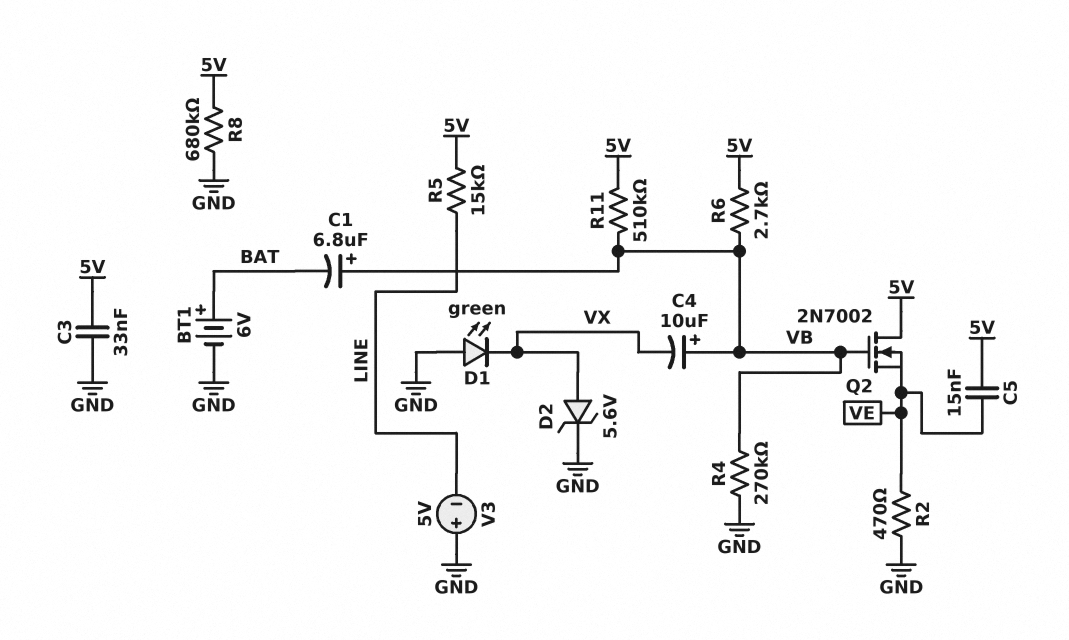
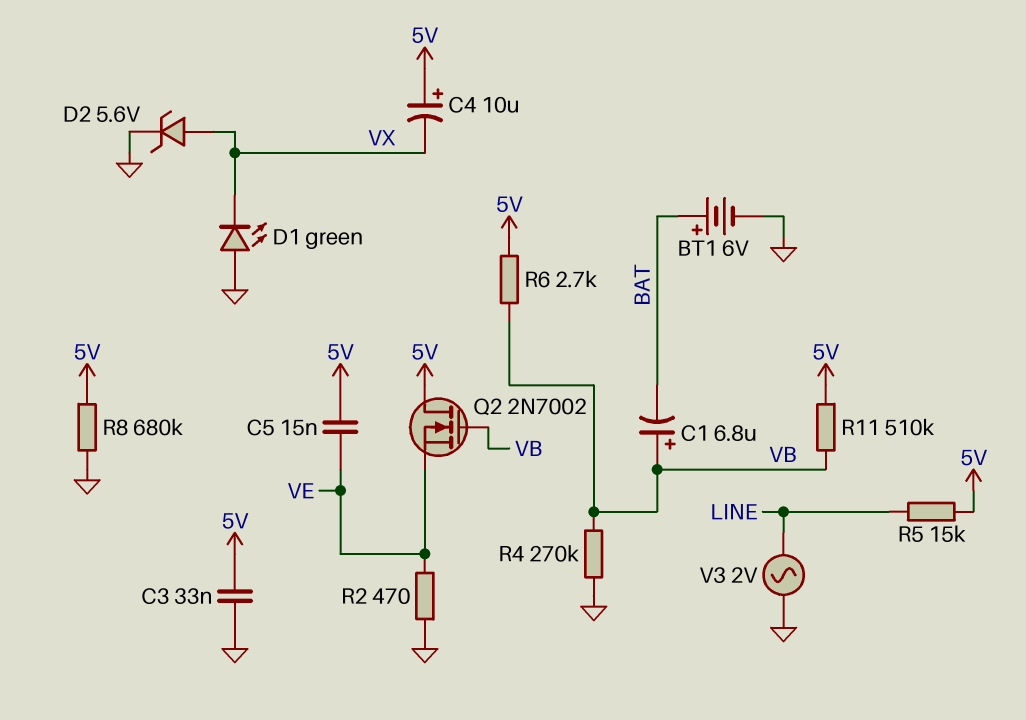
C4: 10uF (plus VB, minus VX) -> 10uF (plus 5V, minus VX)
V3: 5V (plus GND, minus LINE) -> AC 2V (GND, LINE)

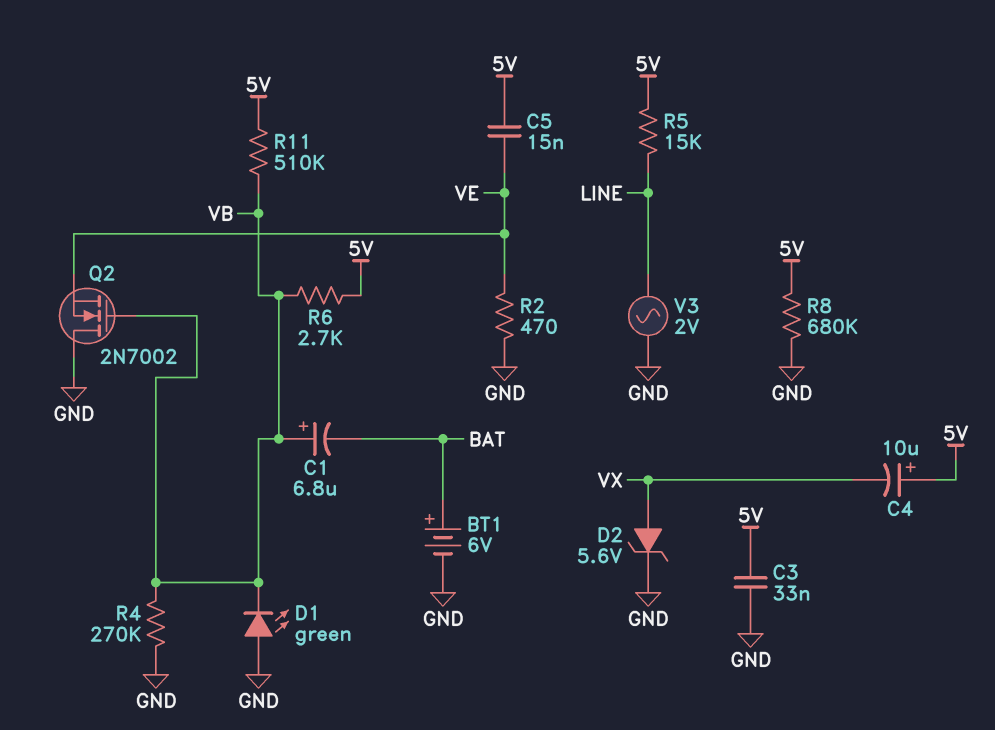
D1: LED green (A GND, K VX) -> LED green (A GND, K VB)
Q2: NMOS 2N7002 (G VB, D 5V, S VE) -> NMOS 2N7002 (G VB, D GND, S VE)

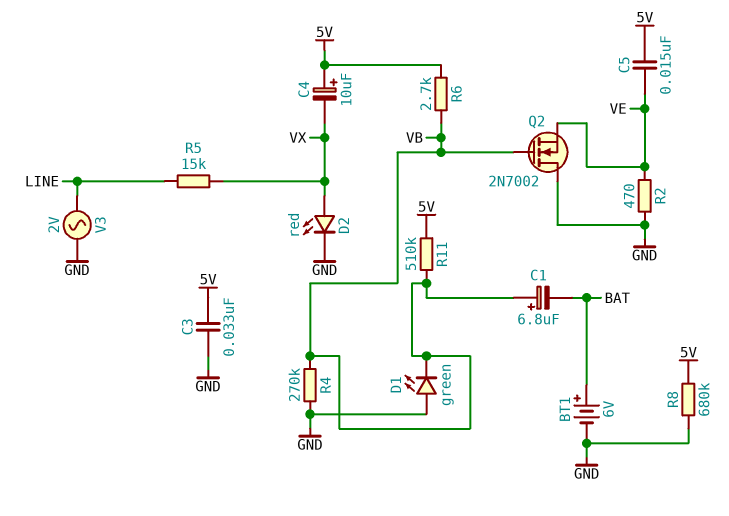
D2: zener 5.6V (A VX, K GND) -> LED red (A VX, K GND)
R5: 15k (5V, LINE) -> 15k (LINE, VX)

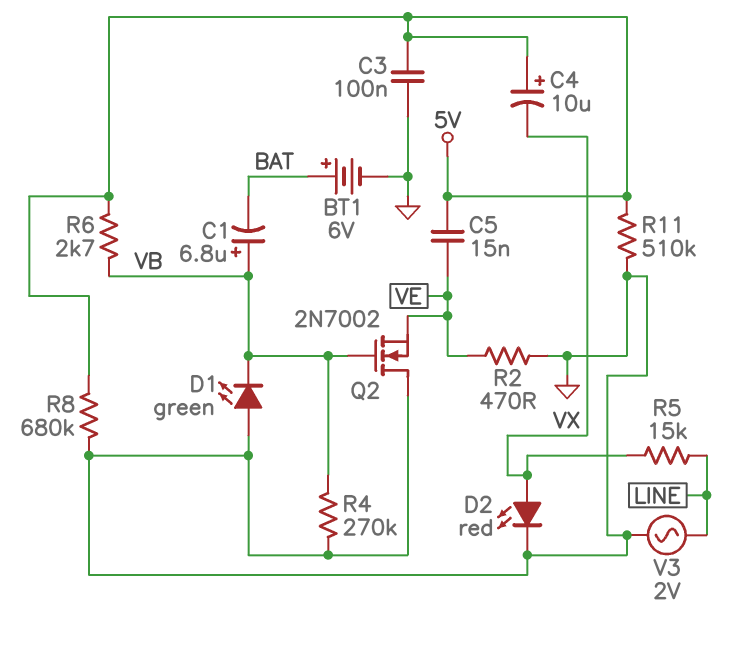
C3: 33nF (5V, GND) -> 100nF (5V, GND)
R11: 510k (5V, VB) -> 510k (5V, GND)

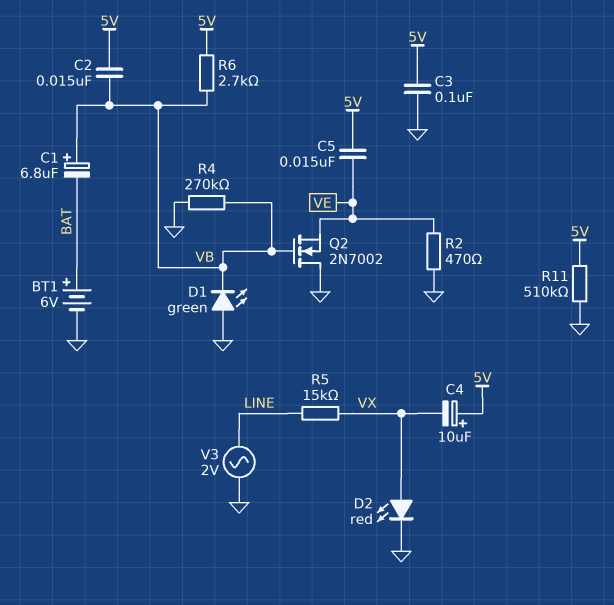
C2: none -> 15nF (5V, VB)
R8: 680k (5V, GND) -> none

